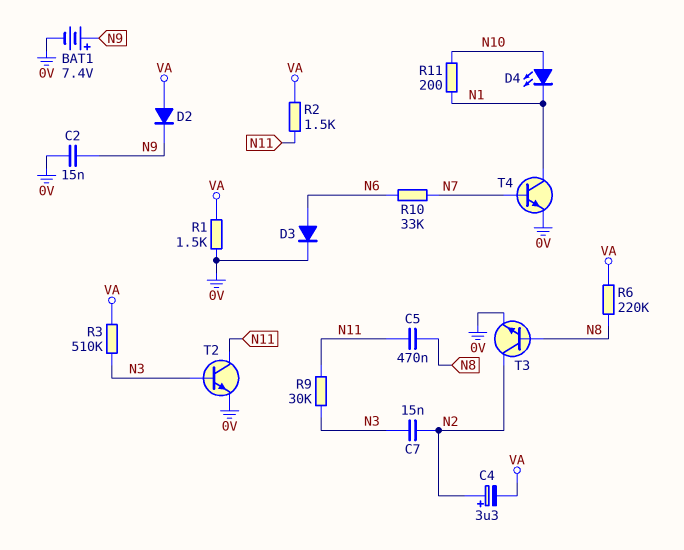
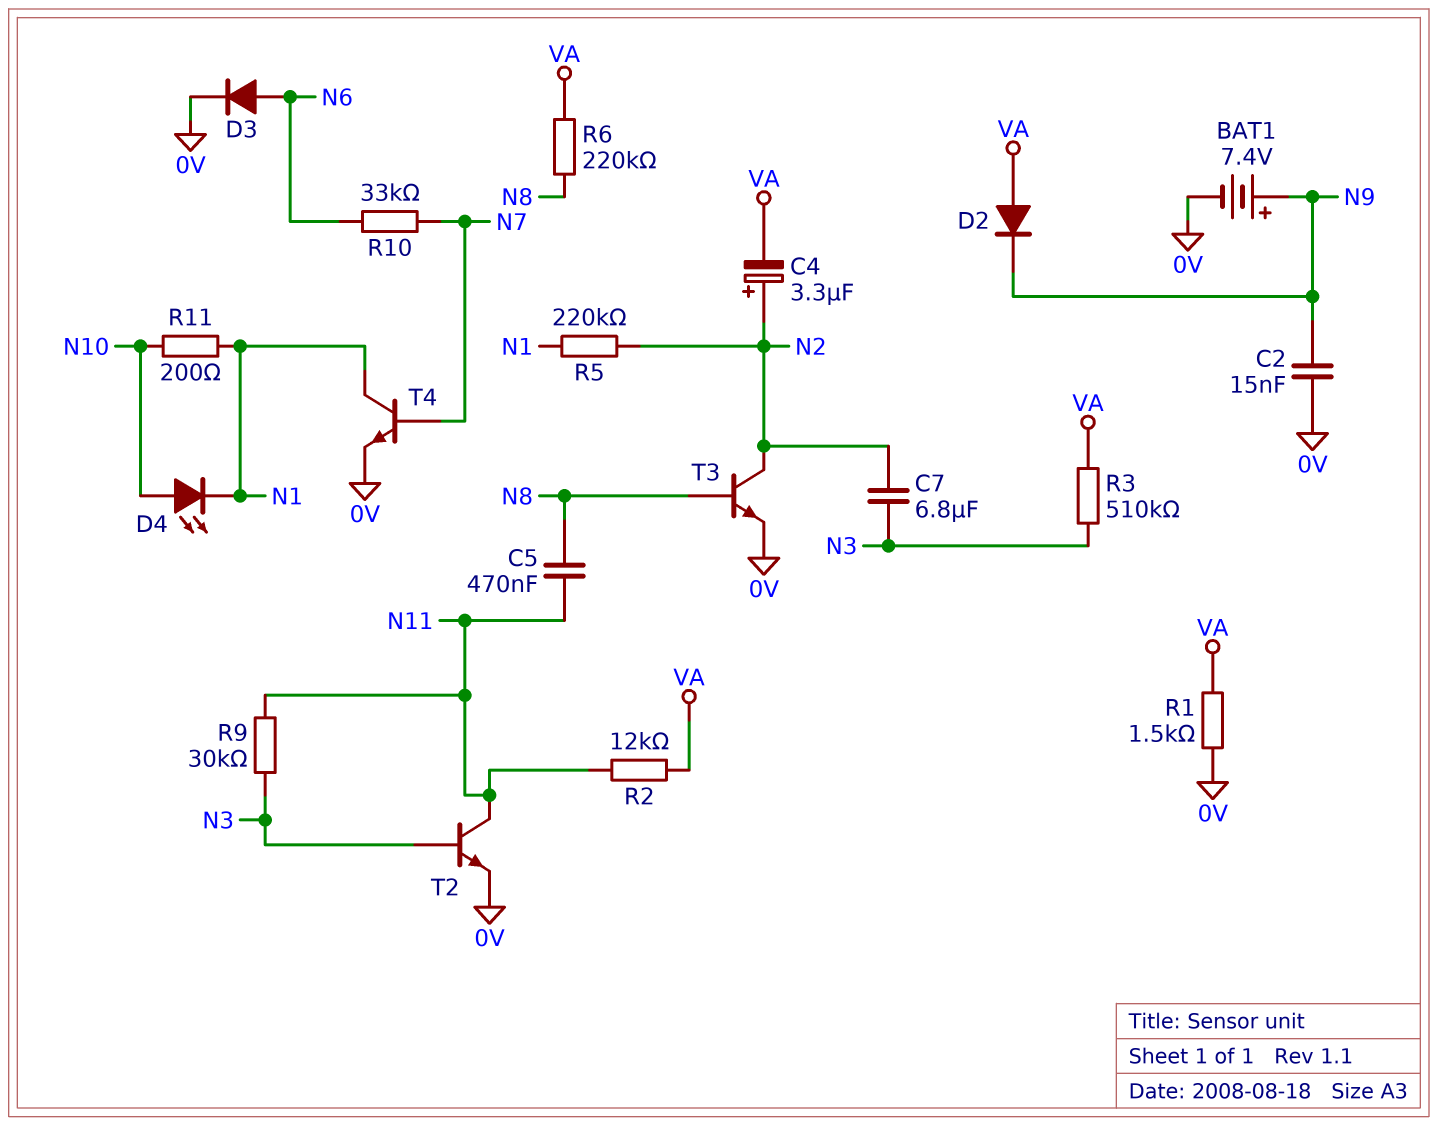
C7: 15nF (N2, N3) -> 6.8uF (N2, N3)
R2: 1.5k (N11, VA) -> 12k (N11, VA)
R5: none -> 220k (N1, N2)

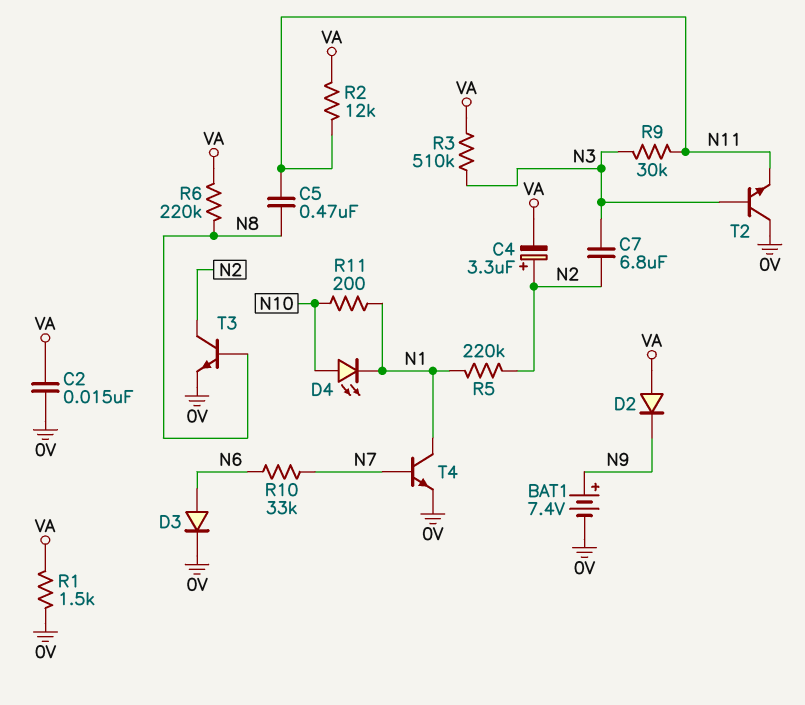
C2: 15nF (0V, N9) -> 15nF (0V, VA)
T2: NPN (B N3, C N11, E 0V) -> NPN (B N3, C 0V, E N11)

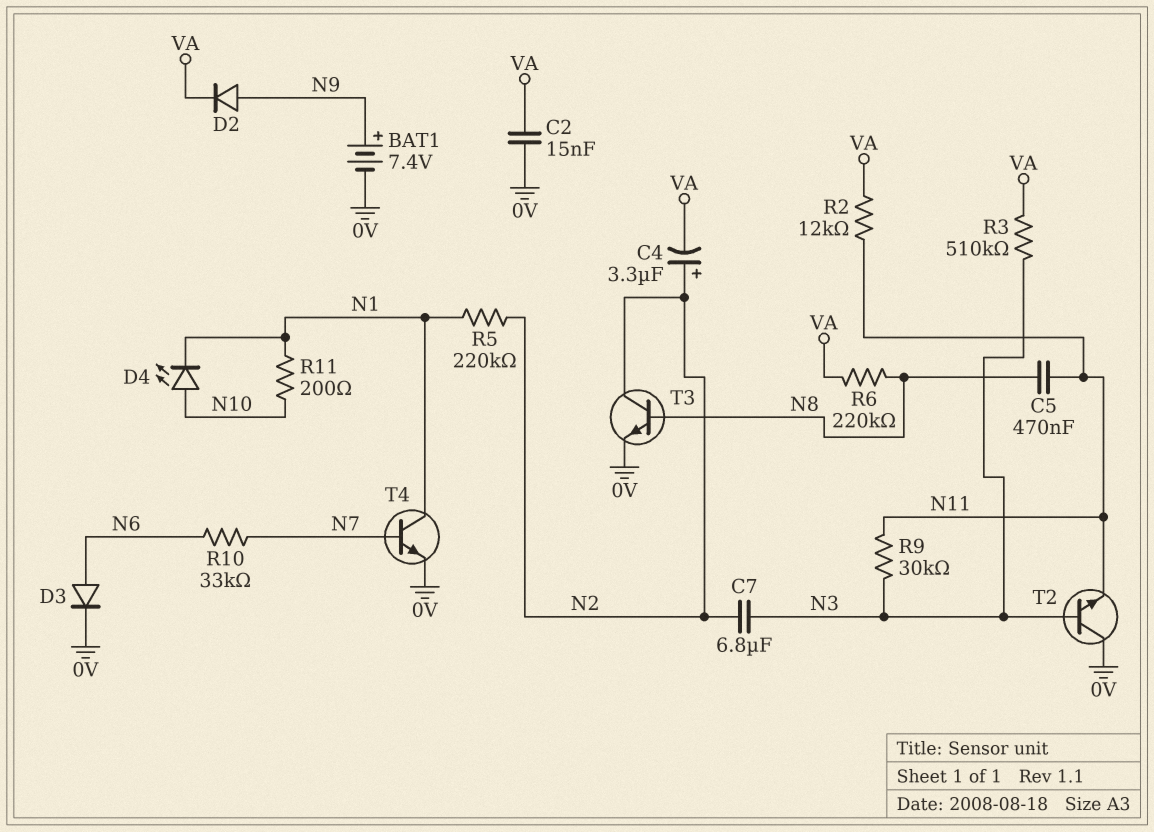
D2: diode (A VA, K N9) -> diode (A N9, K VA)
R1: 1.5k (0V, VA) -> none

